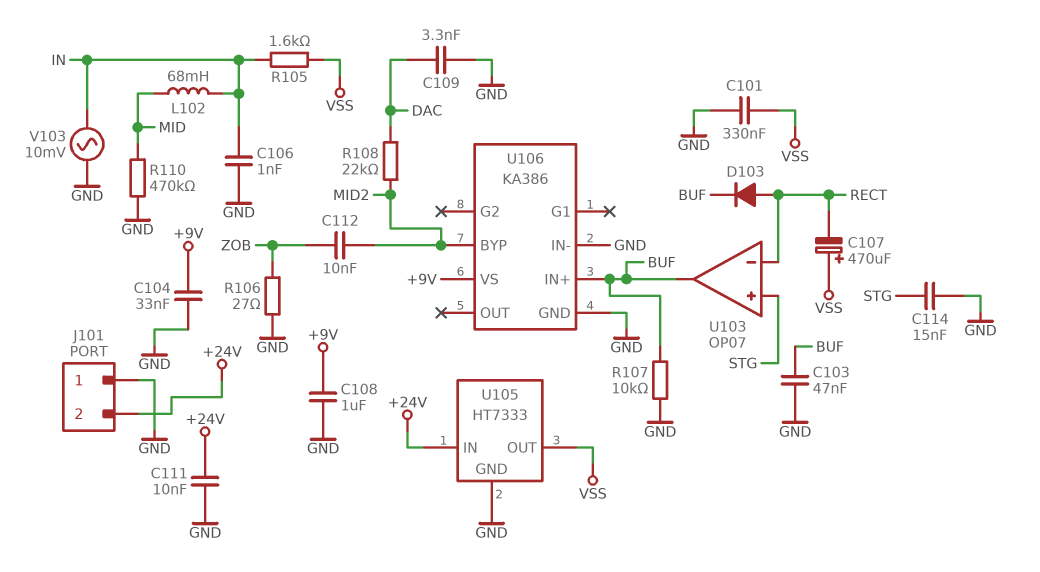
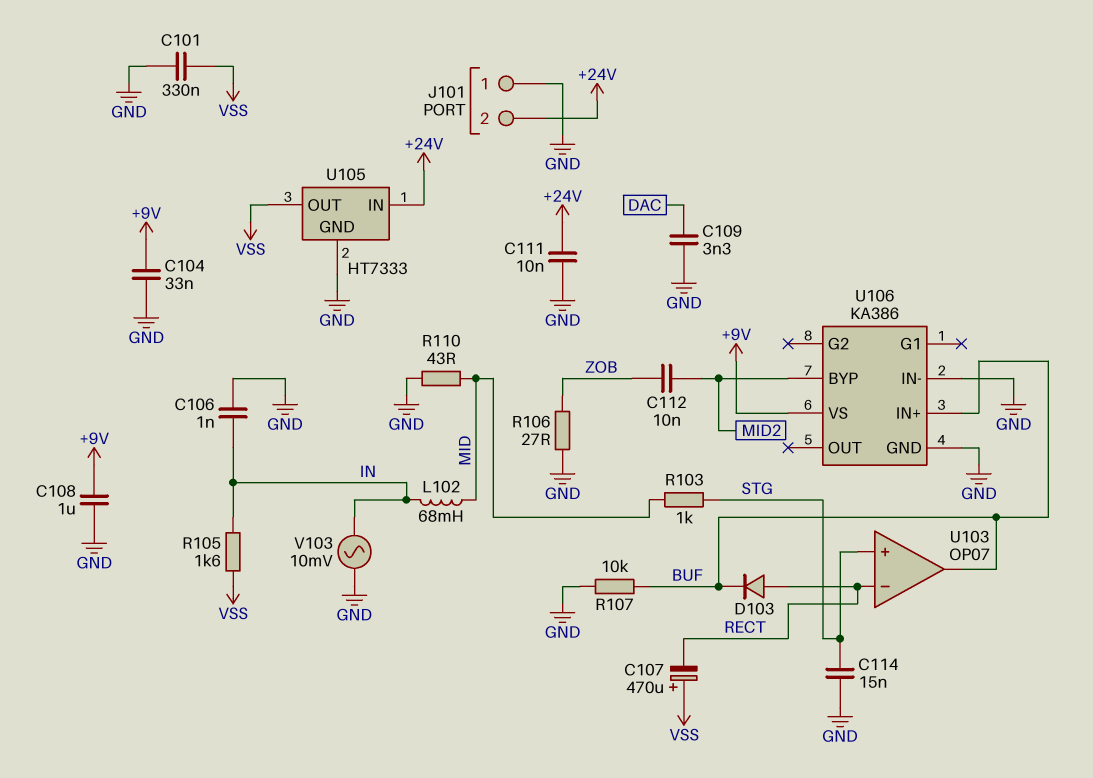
C103: 47nF (BUF, GND) -> none
R103: none -> 1k (MID, STG)
R108: 22k (DAC, MID2) -> none
R110: 470k (GND, MID) -> 43 (GND, MID)

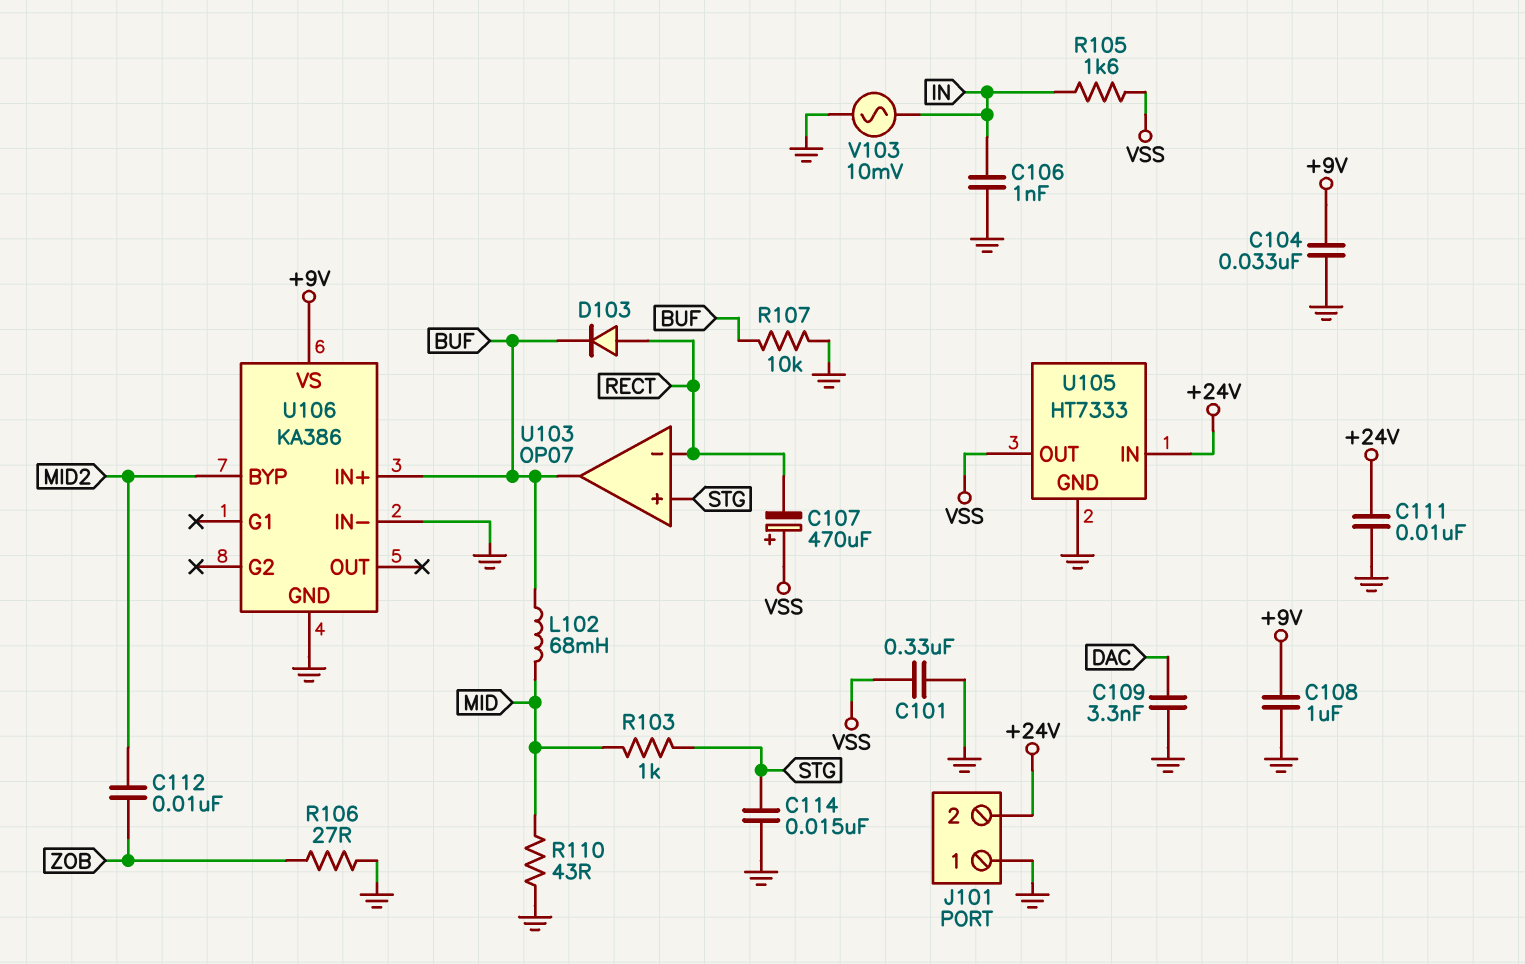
L102: 68mH (IN, MID) -> 68mH (BUF, MID)

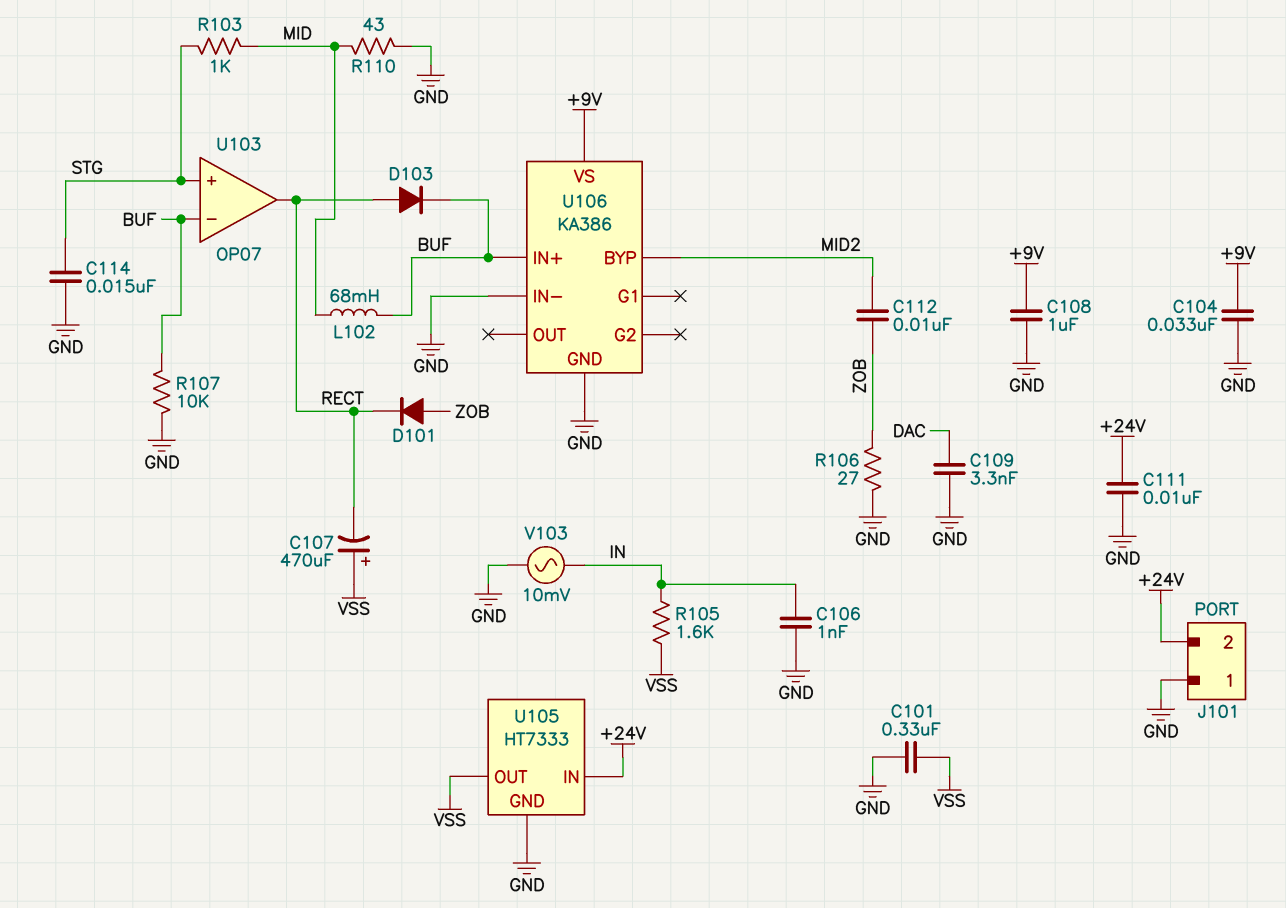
D101: none -> diode (A ZOB, K RECT)
U103 pin in-: RECT -> BUF
U103 pin out: BUF -> RECT

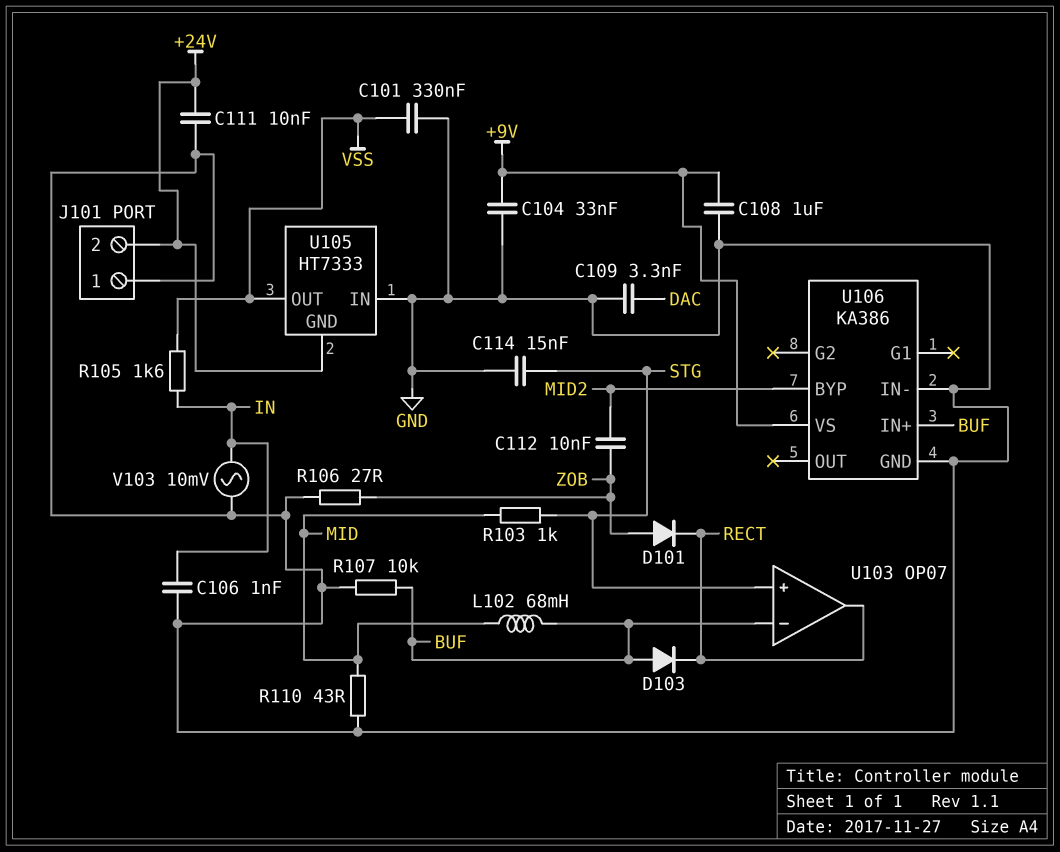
C107: 470uF (plus VSS, minus RECT) -> none
D103: diode (A RECT, K BUF) -> diode (A BUF, K RECT)
U105 pin GND: GND -> +24V
U105 pin IN: +24V -> GND

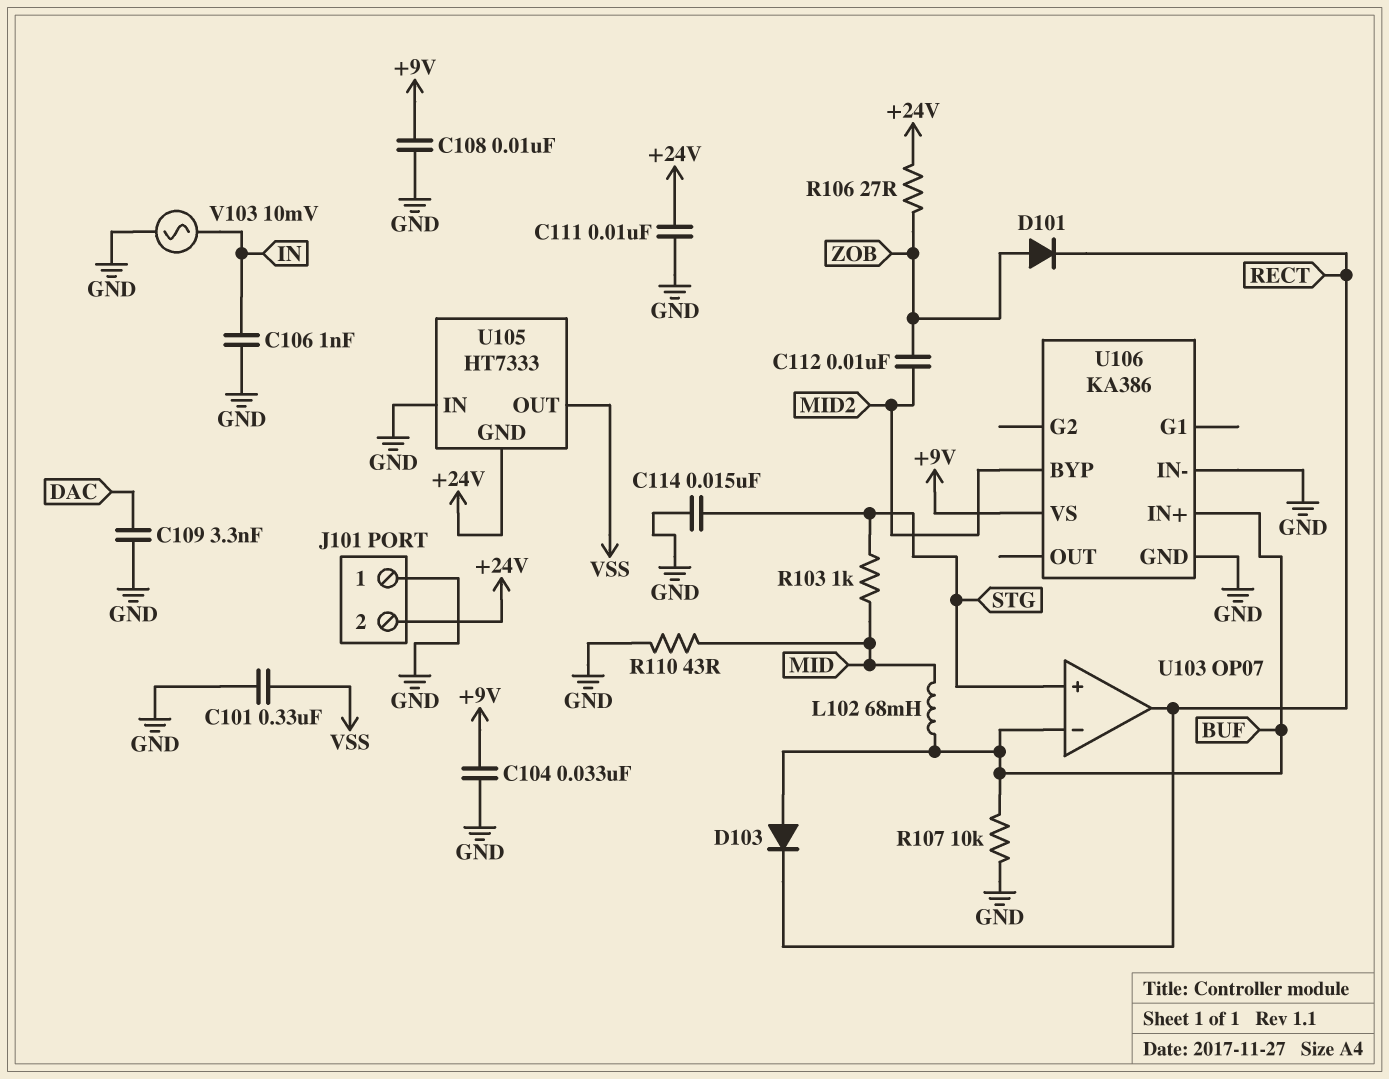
C108: 1uF (+9V, GND) -> 10nF (+9V, GND)
R105: 1.6k (IN, VSS) -> none
R106: 27 (GND, ZOB) -> 27 (+24V, ZOB)

